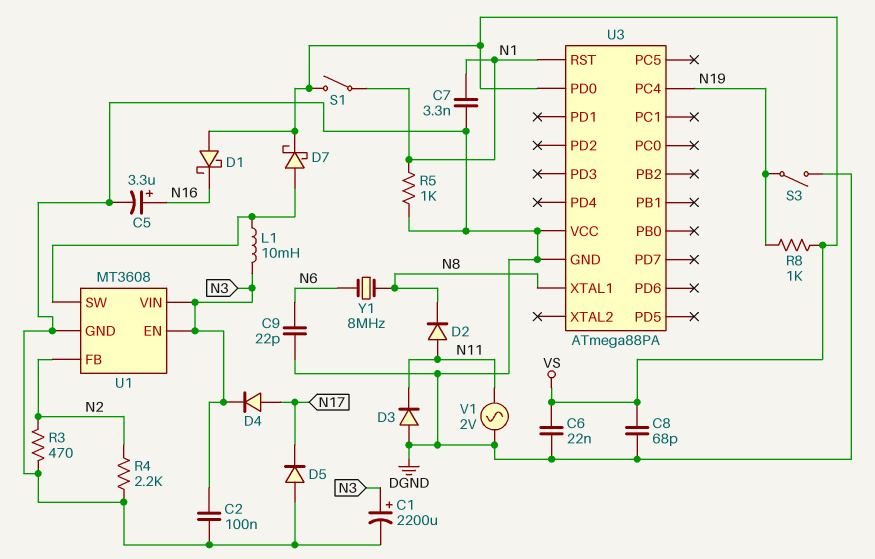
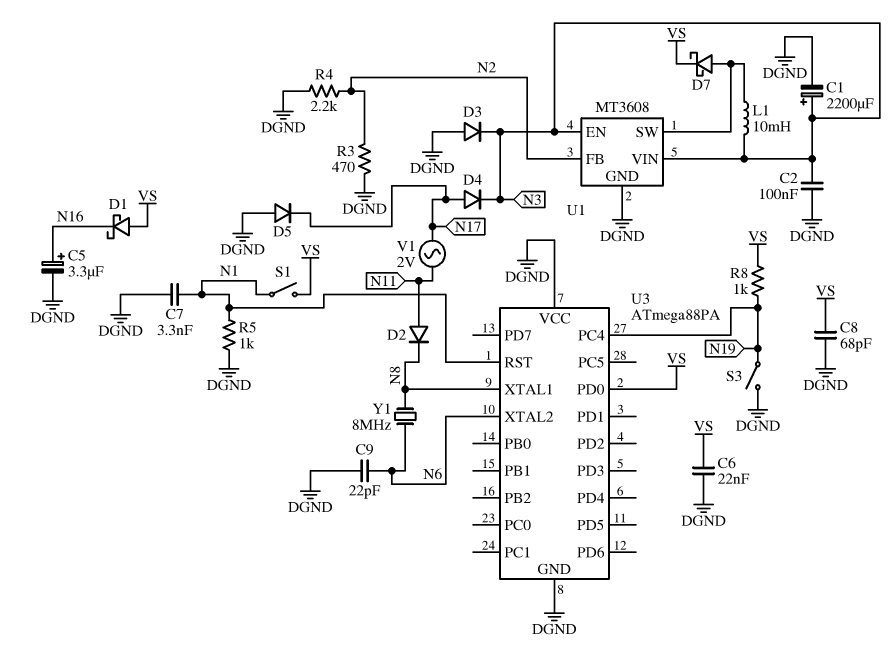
D3: diode (A DGND, K N11) -> diode (A DGND, K N3)
U3 pin XTAL2: none -> N6
V1: AC 2V (DGND, N11) -> AC 2V (N11, N17)

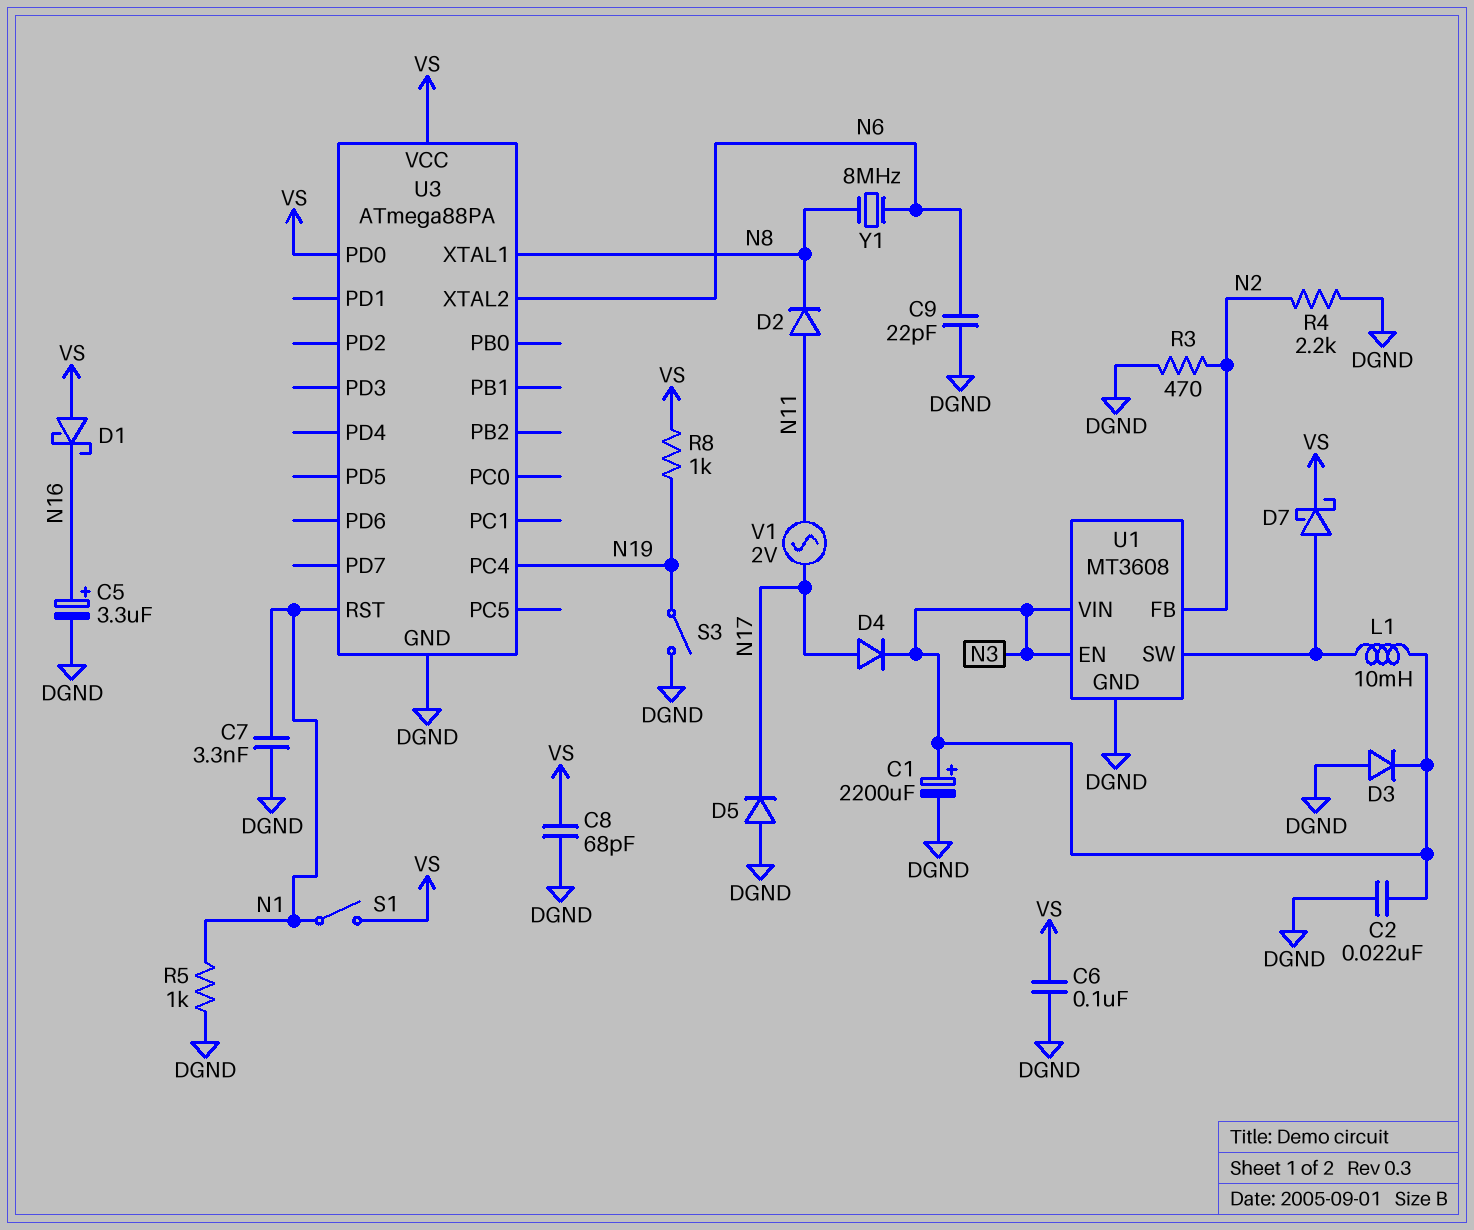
C2: 100nF (DGND, N3) -> 22nF (DGND, N3)
C6: 22nF (DGND, VS) -> 100nF (DGND, VS)
U3 pin VCC: DGND -> VS

